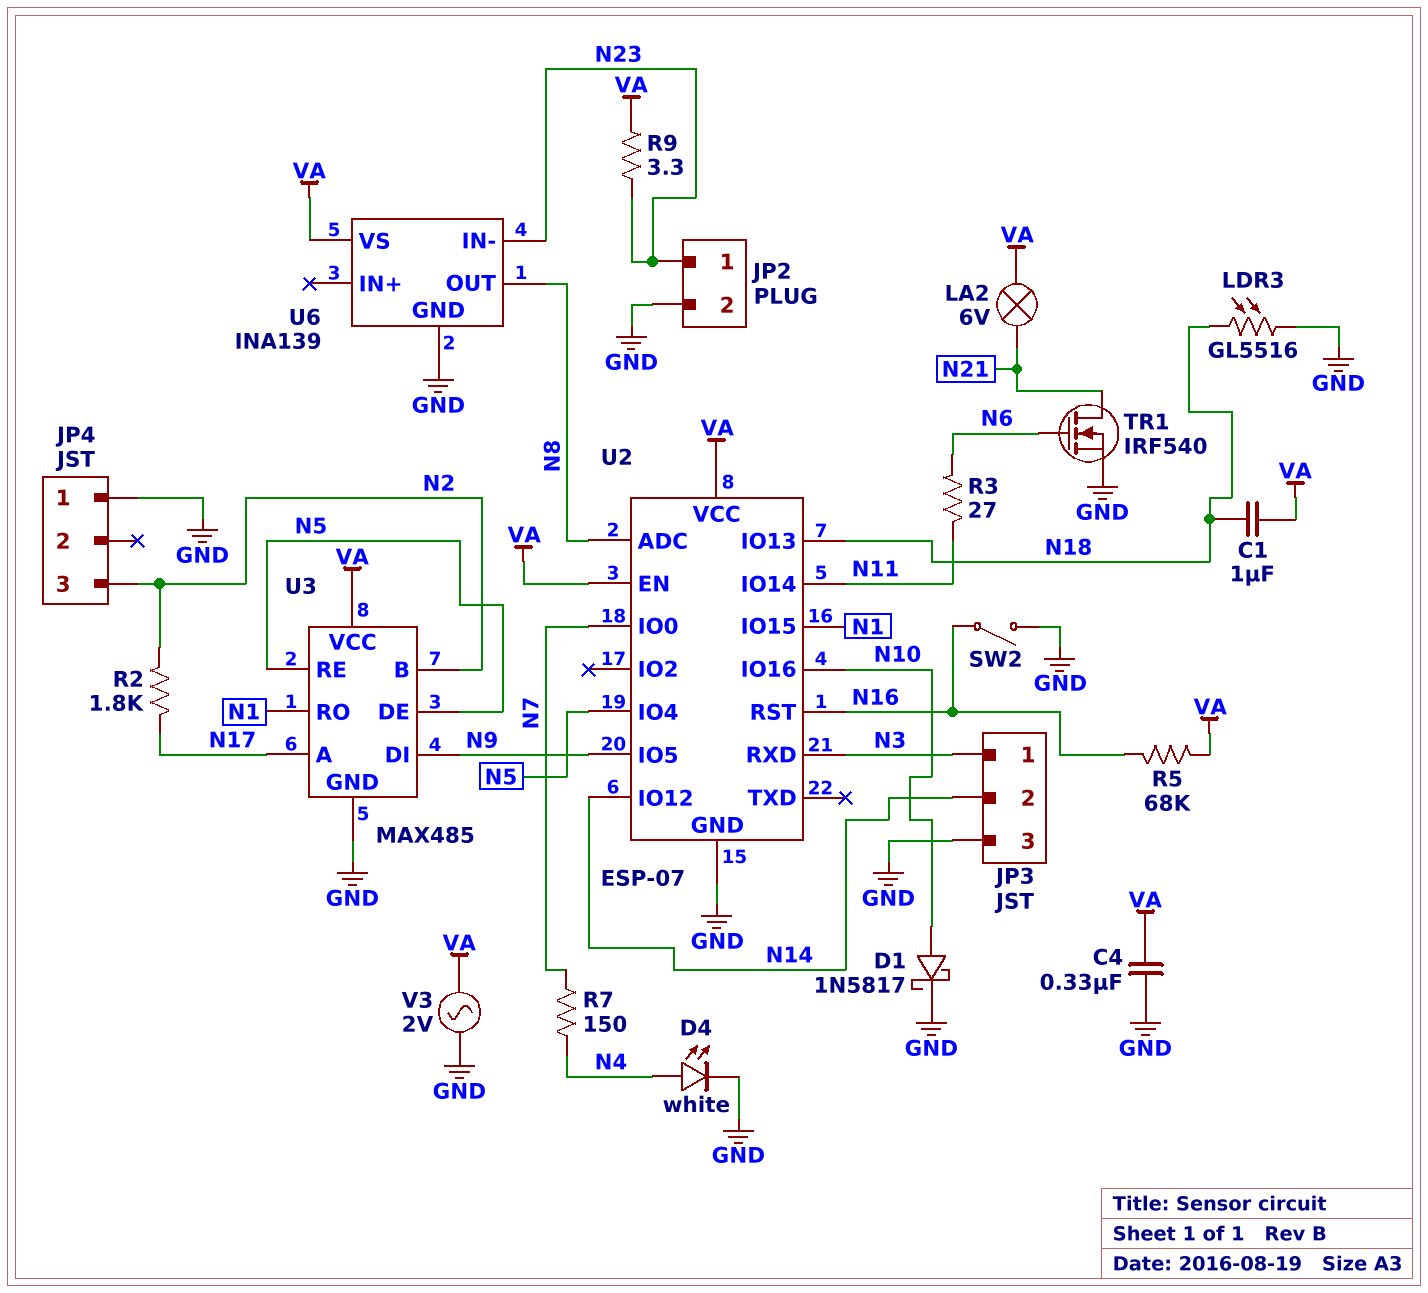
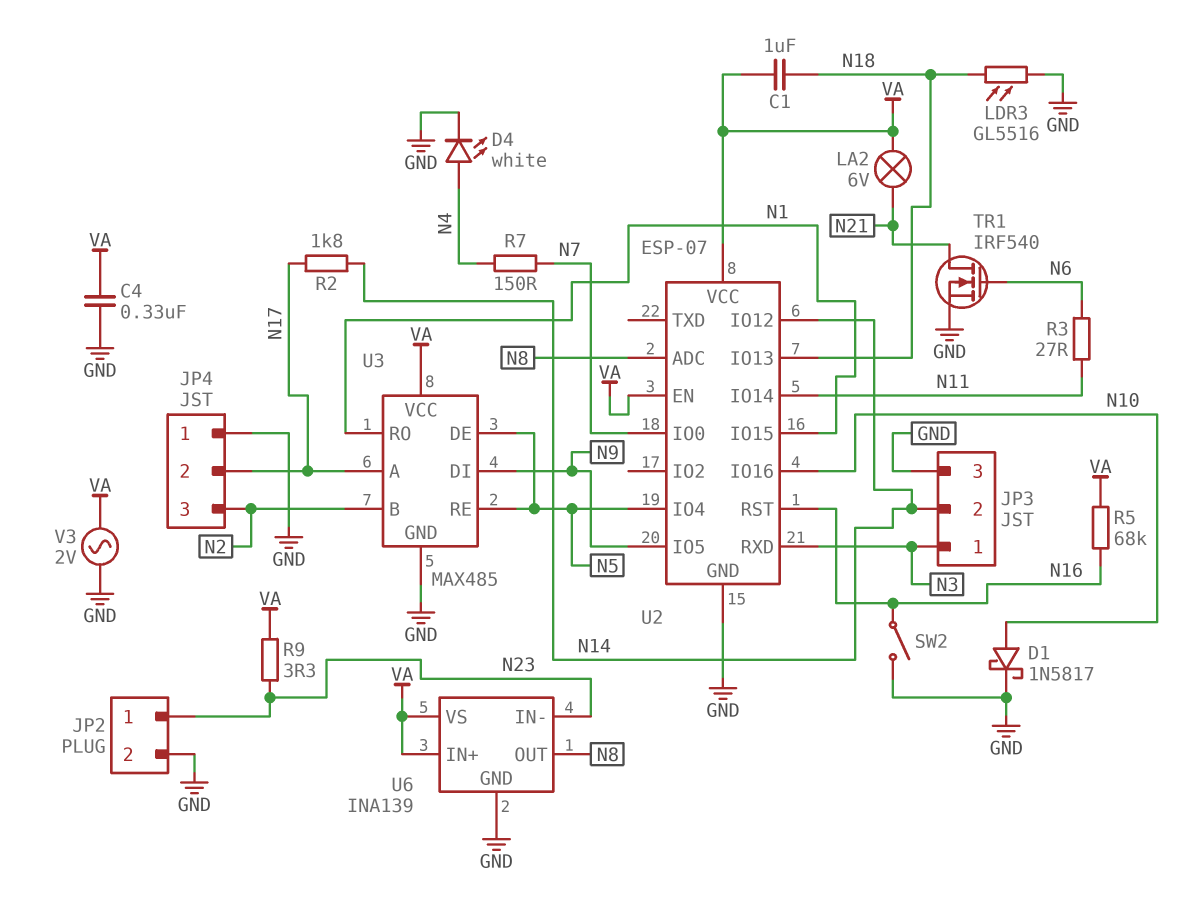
JP4 pin 2: none -> N17
R2: 1.8k (N2, N17) -> 1.8k (N14, N17)
U6 pin IN+: none -> VA

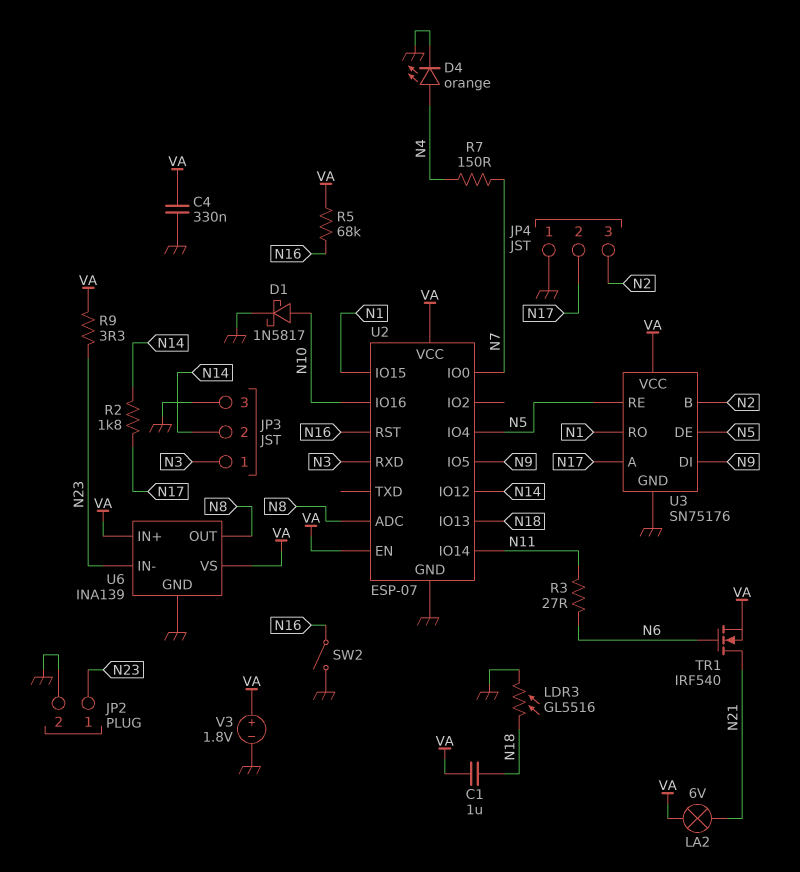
D4: LED white (A N4, K GND) -> LED orange (A N4, K GND)
TR1: NMOS IRF540 (G N6, D N21, S GND) -> NMOS IRF540 (G N6, D N21, S VA)
U3: MAX485 -> SN75176
V3: AC 2V (GND, VA) -> 1.8V (plus VA, minus GND)

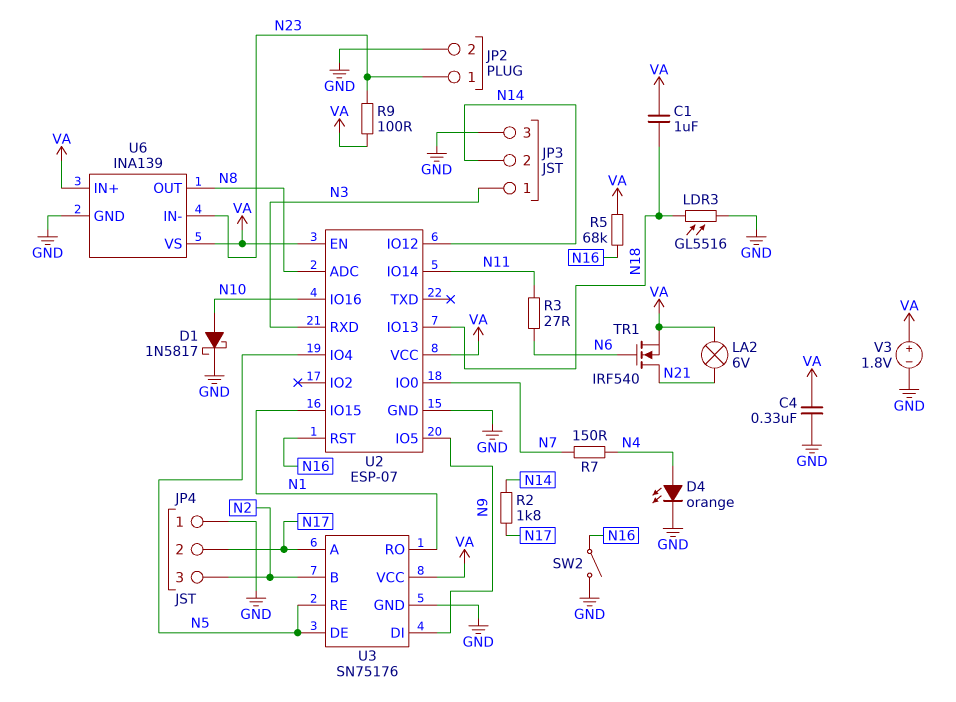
R9: 3.3 (N23, VA) -> 100 (N23, VA)

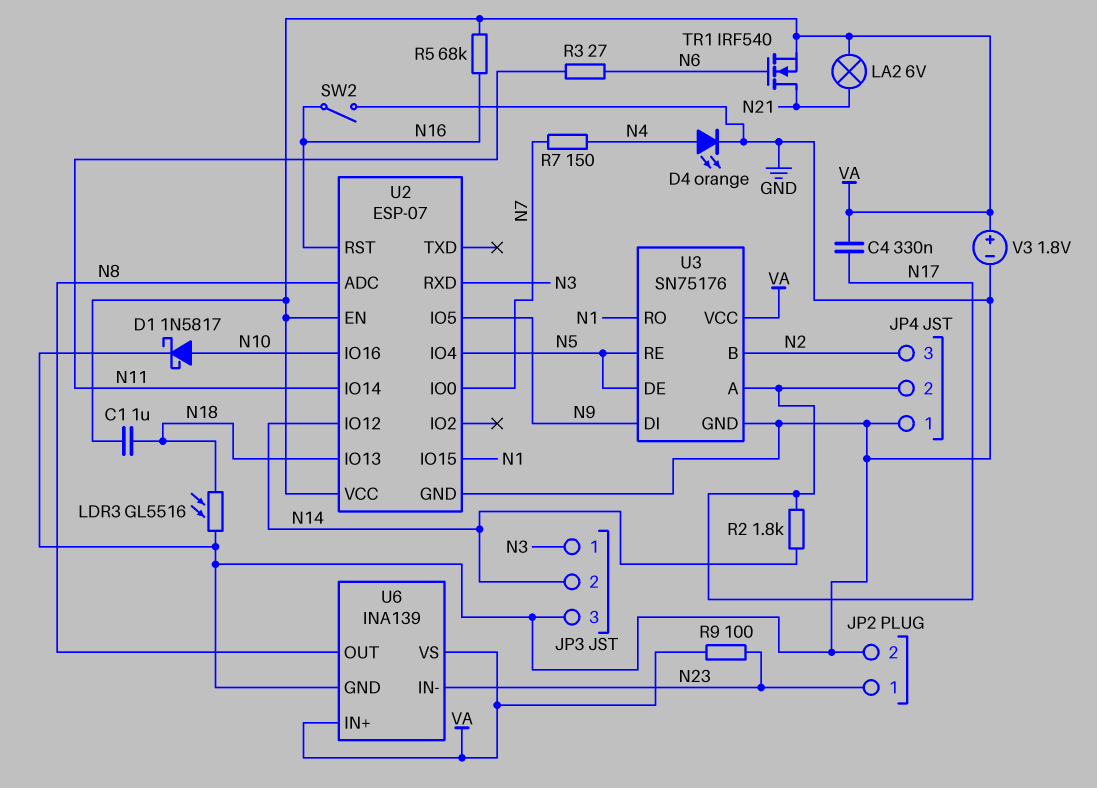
C4: 330nF (GND, VA) -> 330nF (N17, VA)

